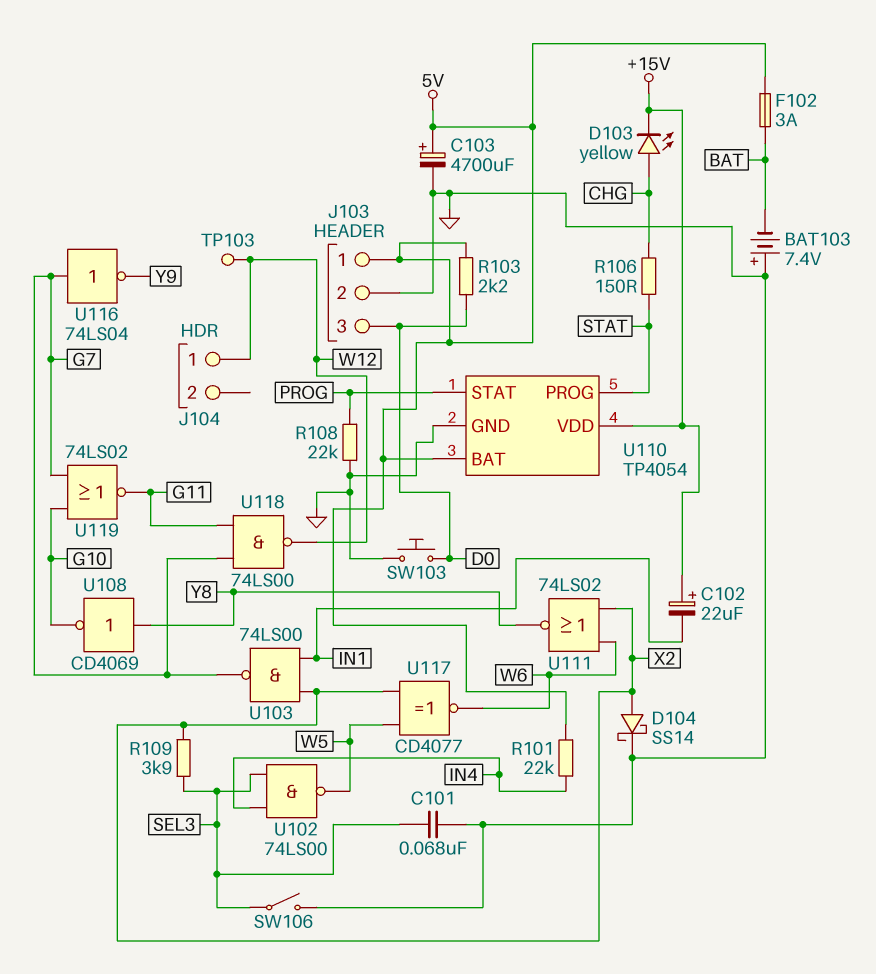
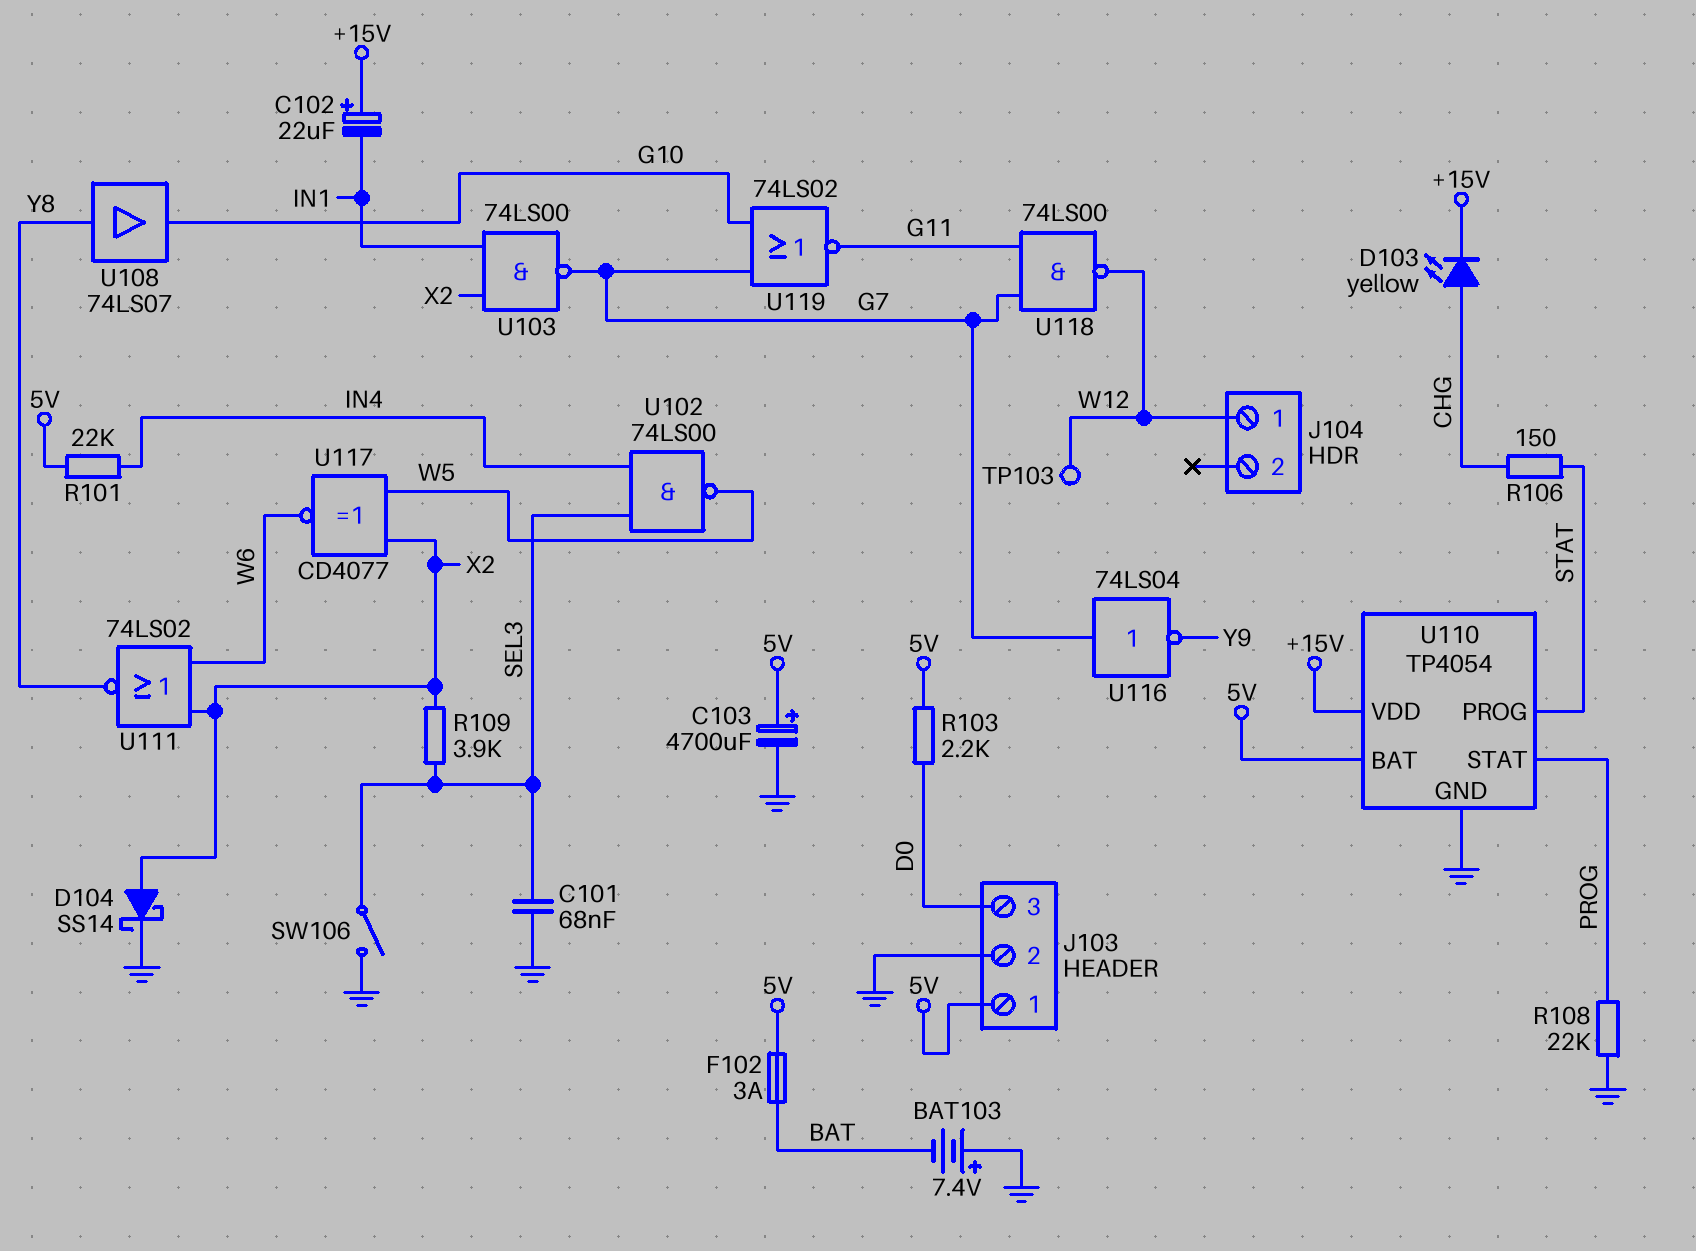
SW103: button (D0, GND) -> none
U108: NOT CD4069 (in Y8, out G10) -> buffer 74LS07 (in Y8, out G10)

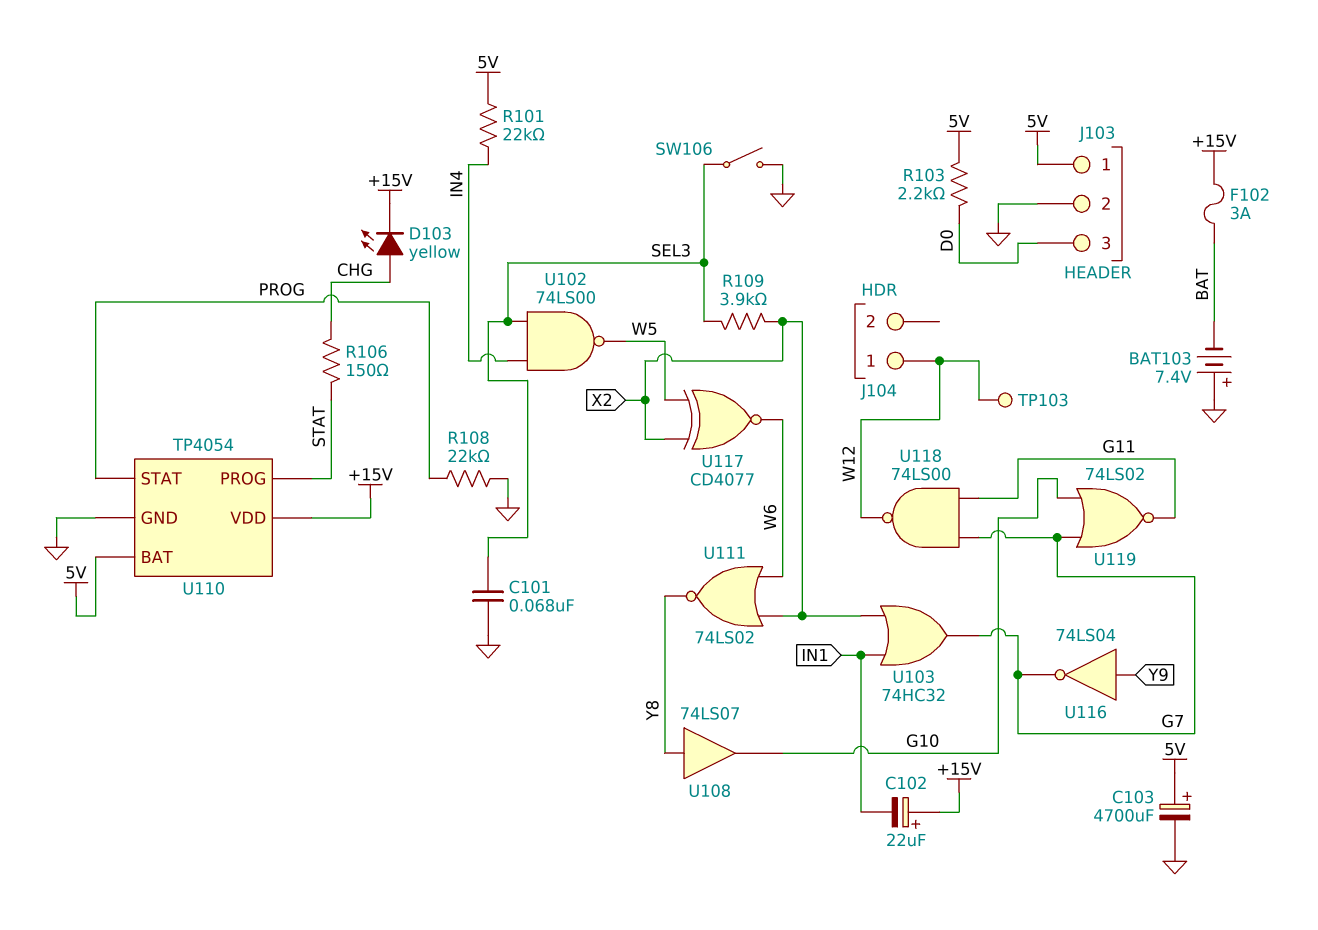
D104: schottky SS14 (A X2, K GND) -> none
F102: 3A (5V, BAT) -> 3A (+15V, BAT)
U103: NAND 74LS00 (in IN1, in X2, out G7) -> OR 74HC32 (in IN1, in X2, out G7)
U116: NOT 74LS04 (in G7, out Y9) -> NOT 74LS04 (in Y9, out G7)

